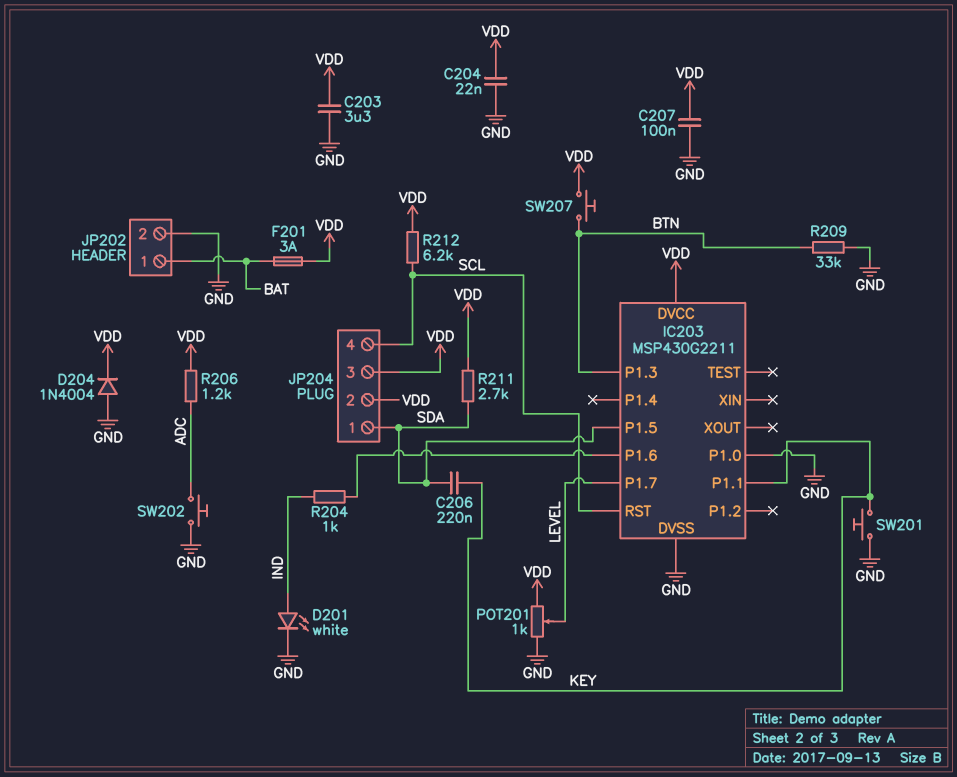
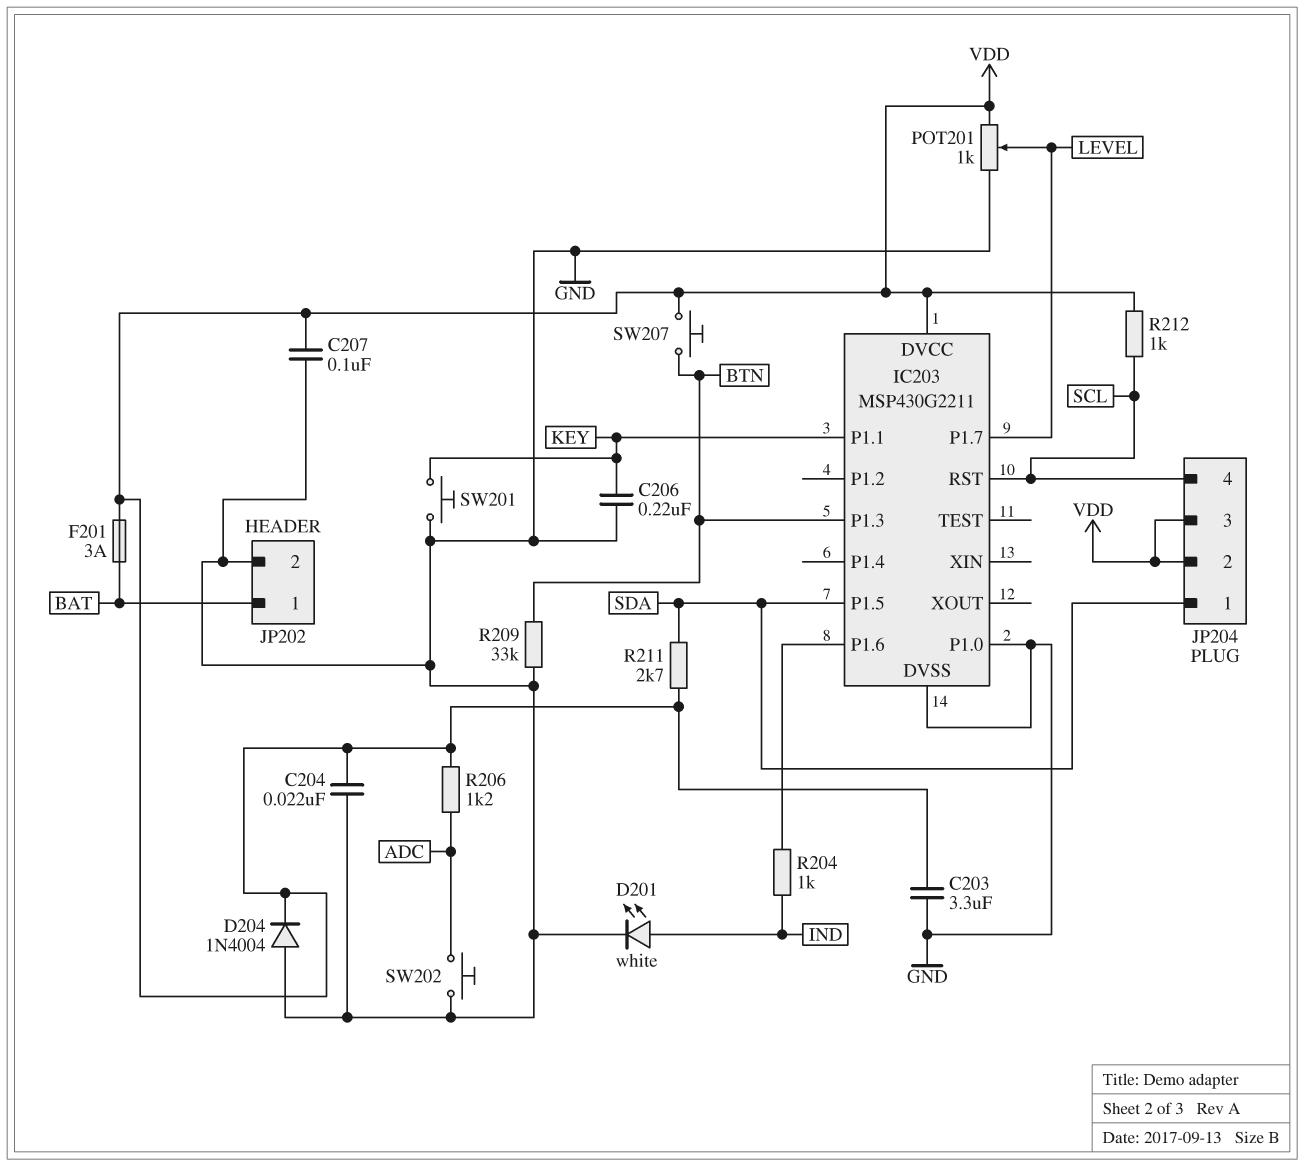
C206: 220nF (KEY, SDA) -> 220nF (GND, KEY)
R212: 6.2k (SCL, VDD) -> 1k (SCL, VDD)

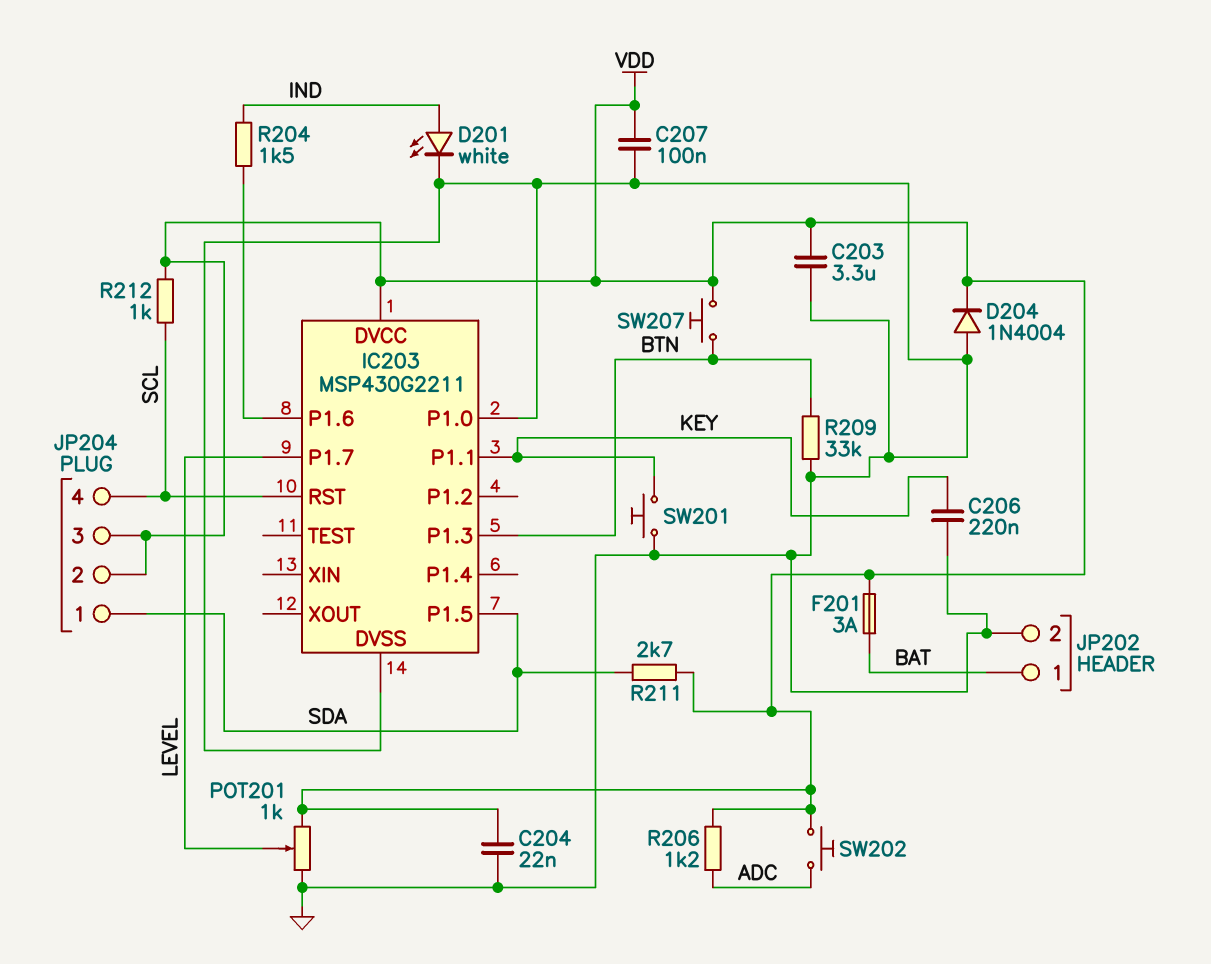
R204: 1k (IC203/P1.6, IND) -> 1.5k (IC203/P1.6, IND)
SW202: button (ADC, GND) -> button (ADC, VDD)

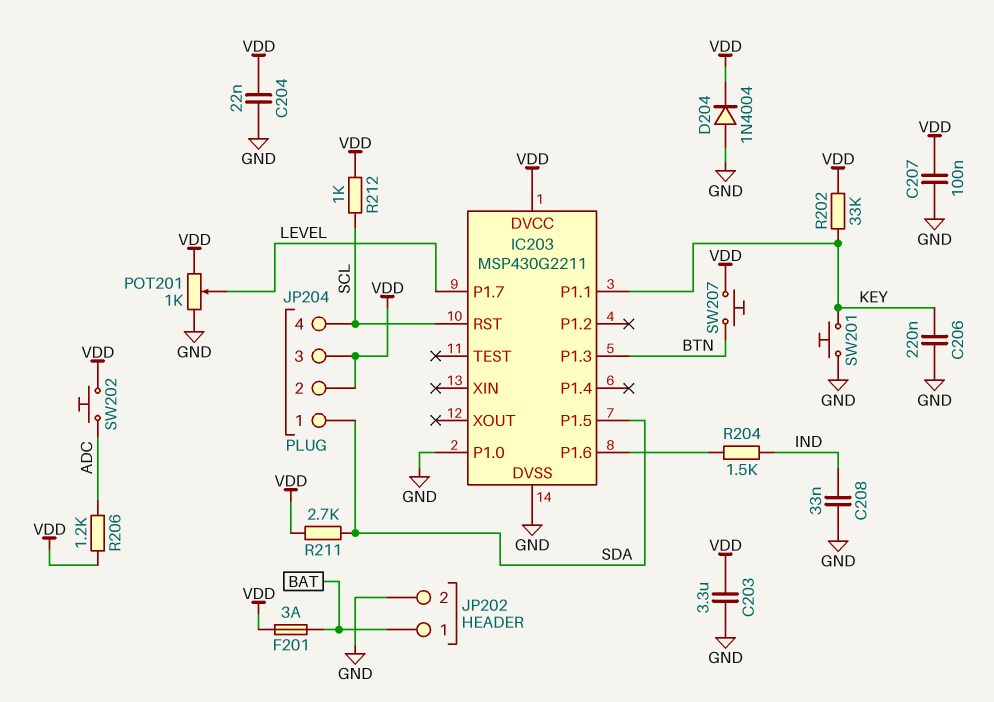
C208: none -> 33nF (GND, IND)
D201: LED white (A IND, K GND) -> none
R202: none -> 33k (KEY, VDD)
R209: 33k (BTN, GND) -> none

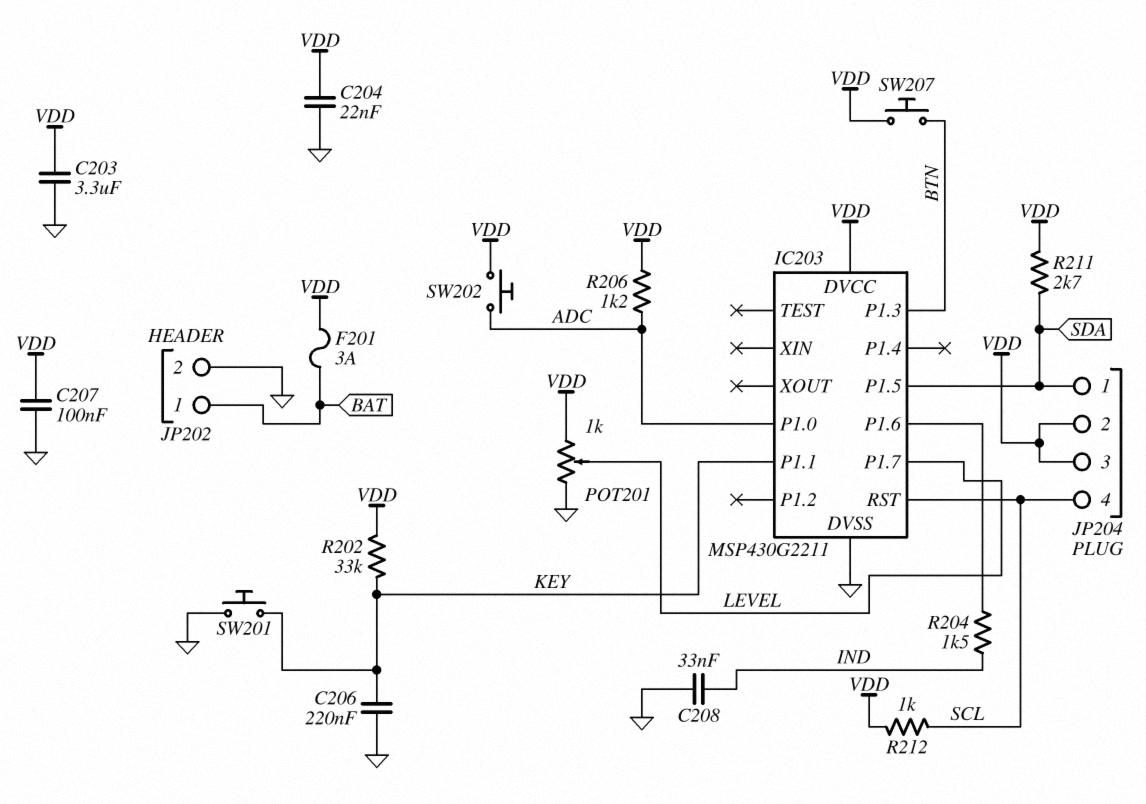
D204: diode 1N4004 (A GND, K VDD) -> none
IC203 pin P1.0: GND -> ADC

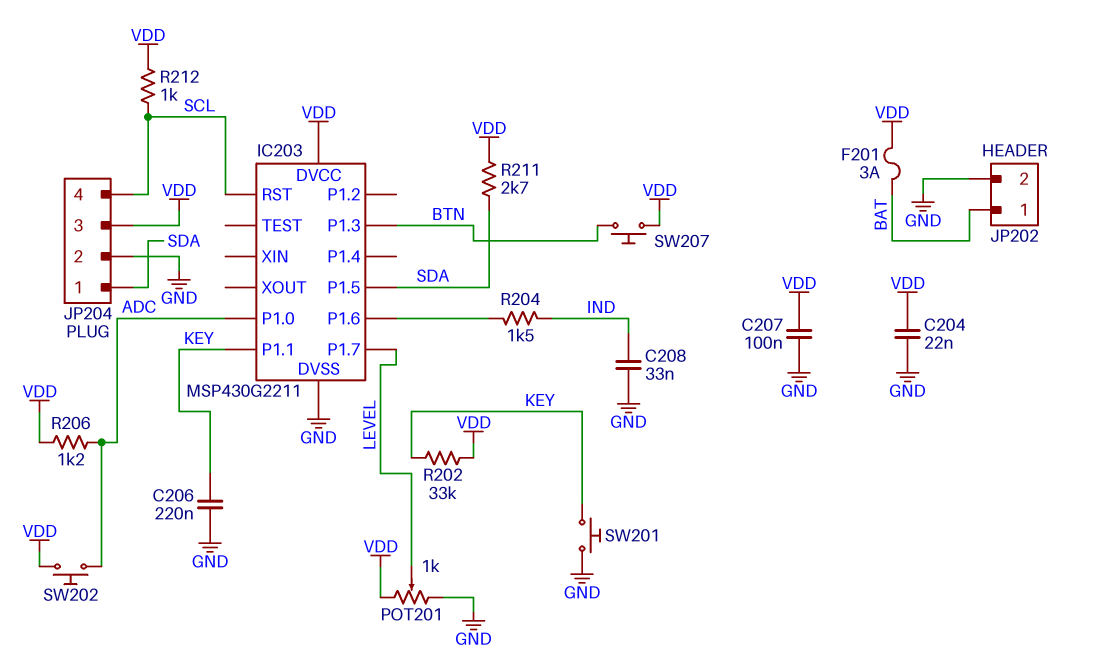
C203: 3.3uF (GND, VDD) -> none
JP204 pin 2: VDD -> GND

